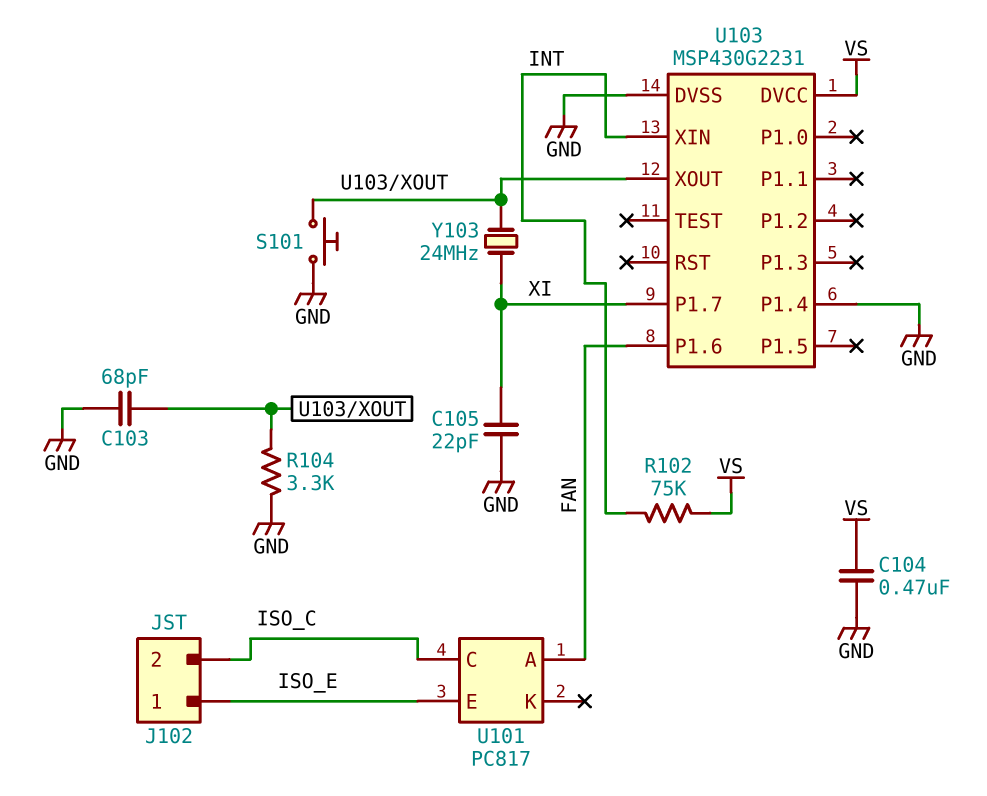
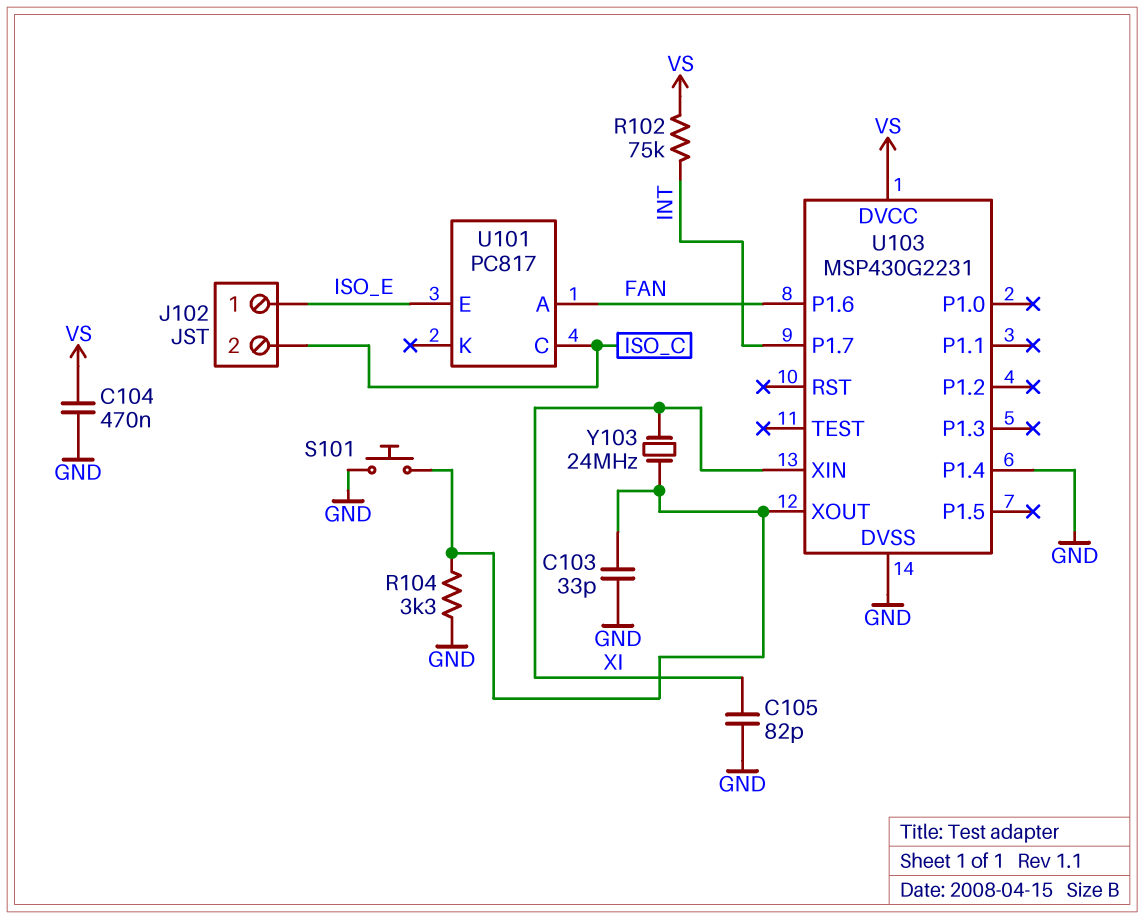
C103: 68pF (GND, U103/XOUT) -> 33pF (GND, U103/XOUT)
C105: 22pF (GND, XI) -> 82pF (GND, XI)
U103 pin P1.7: XI -> INT
U103 pin XIN: INT -> XI

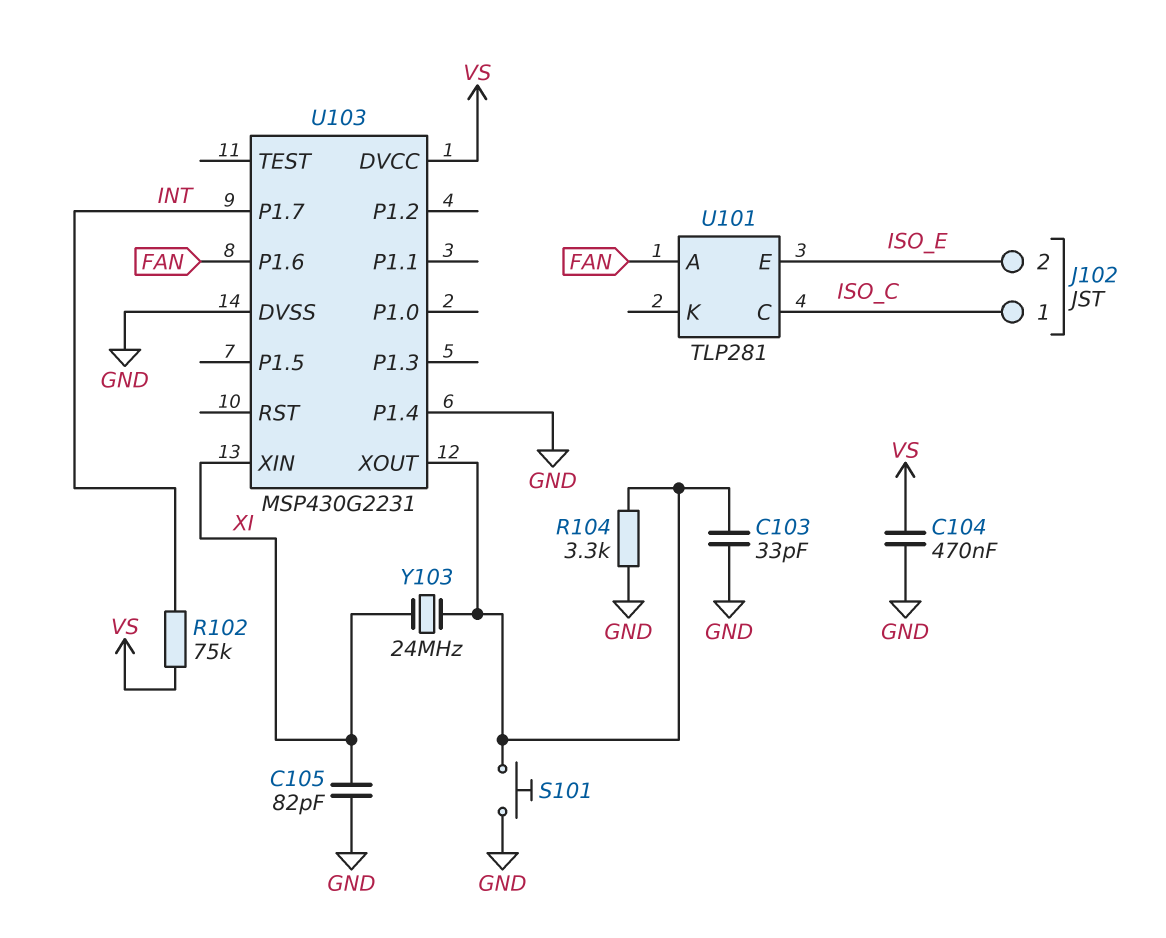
J102 pin 1: ISO_E -> ISO_C
J102 pin 2: ISO_C -> ISO_E
U101: PC817 -> TLP281

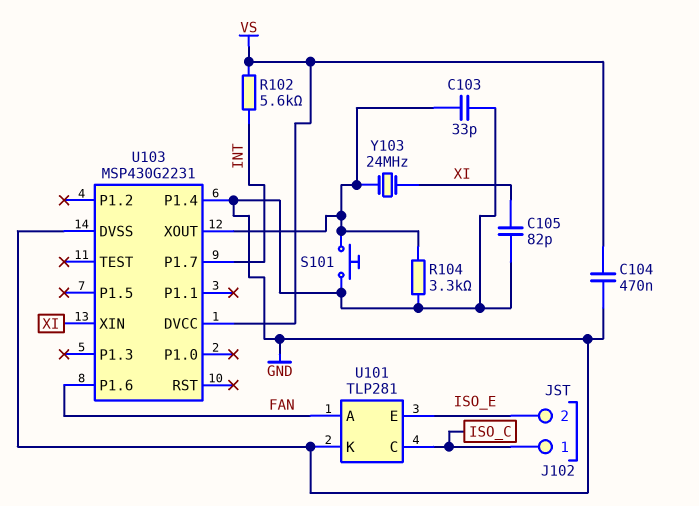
R102: 75k (INT, VS) -> 5.6k (INT, VS)
U101 pin K: none -> GND

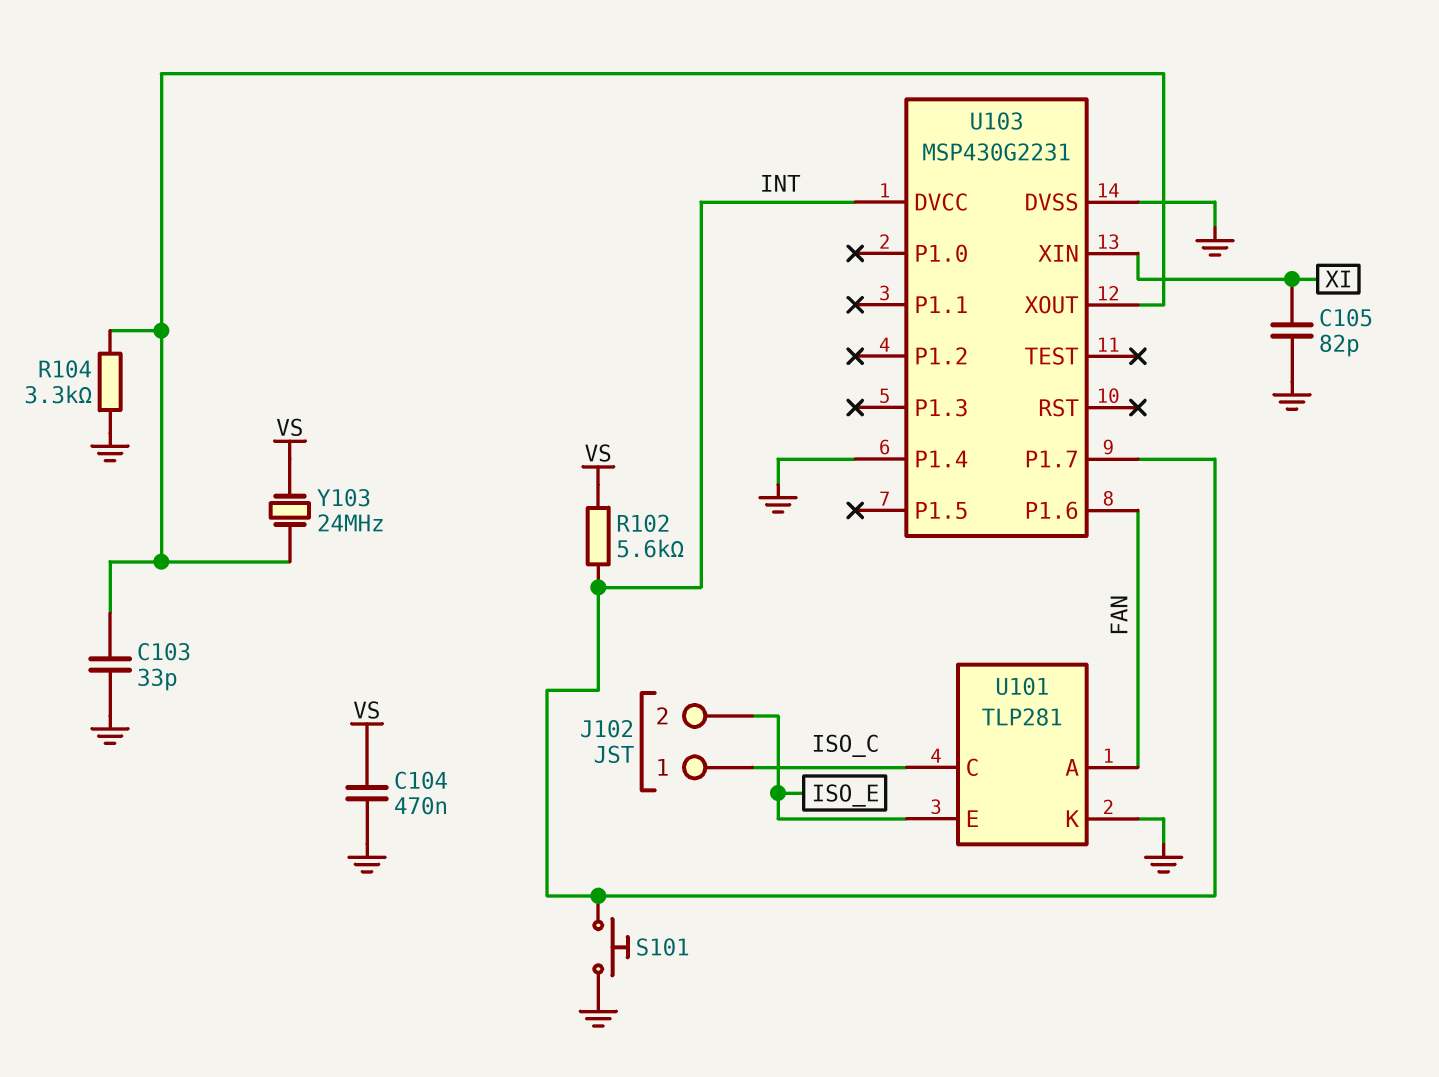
S101: button (GND, U103/XOUT) -> button (GND, INT)
U103 pin DVCC: VS -> INT
Y103: 24MHz (U103/XOUT, XI) -> 24MHz (U103/XOUT, VS)

